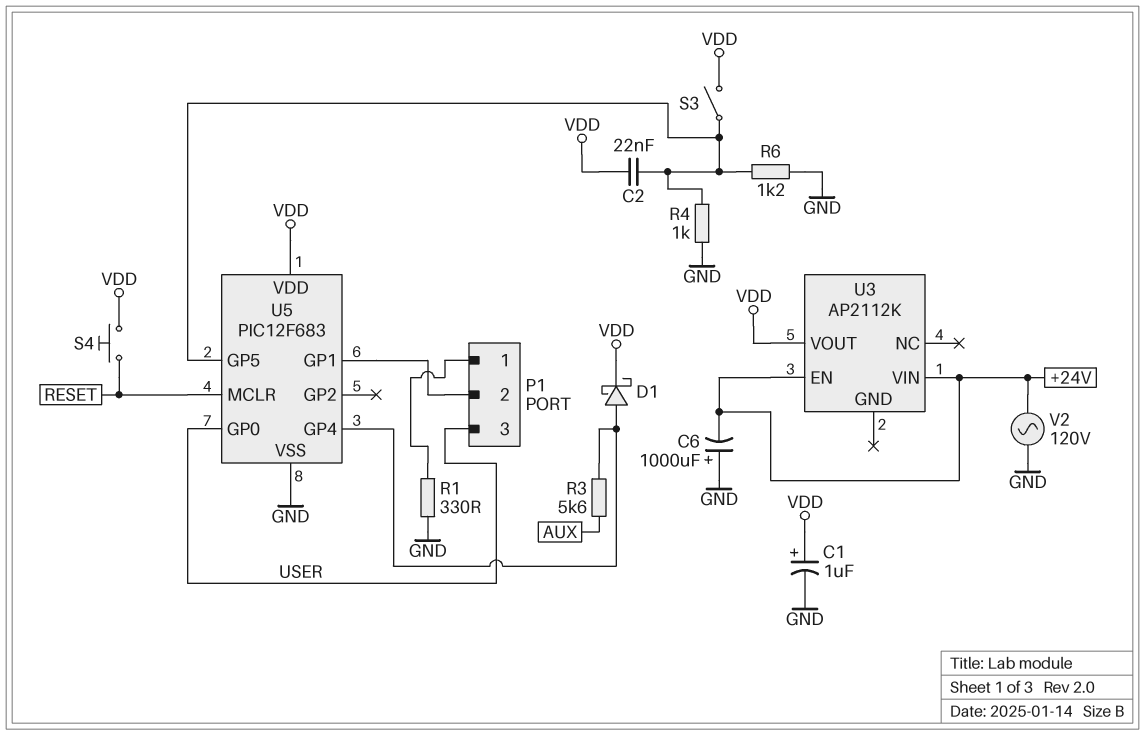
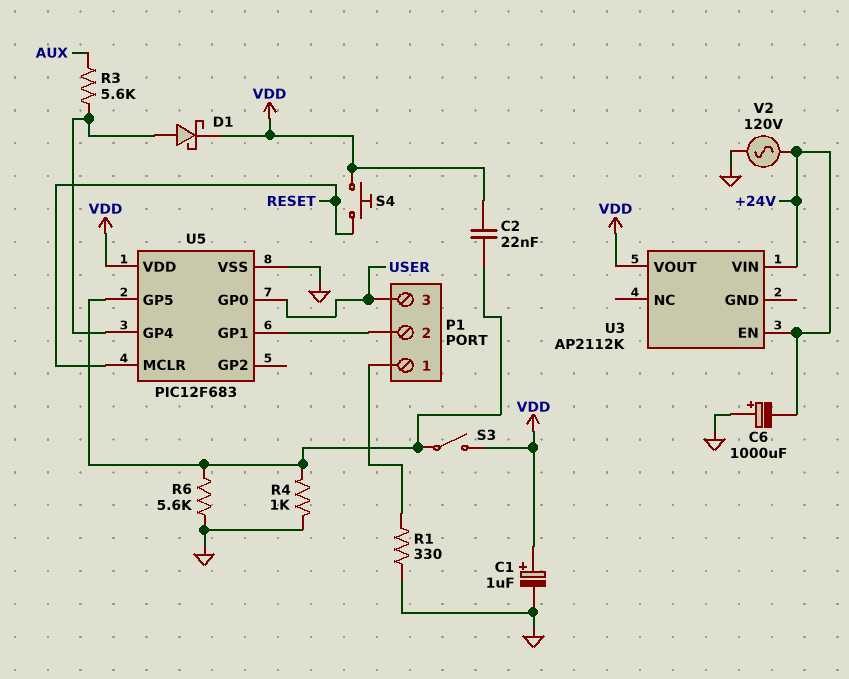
R6: 1.2k (GND, U5/GP5) -> 5.6k (GND, U5/GP5)

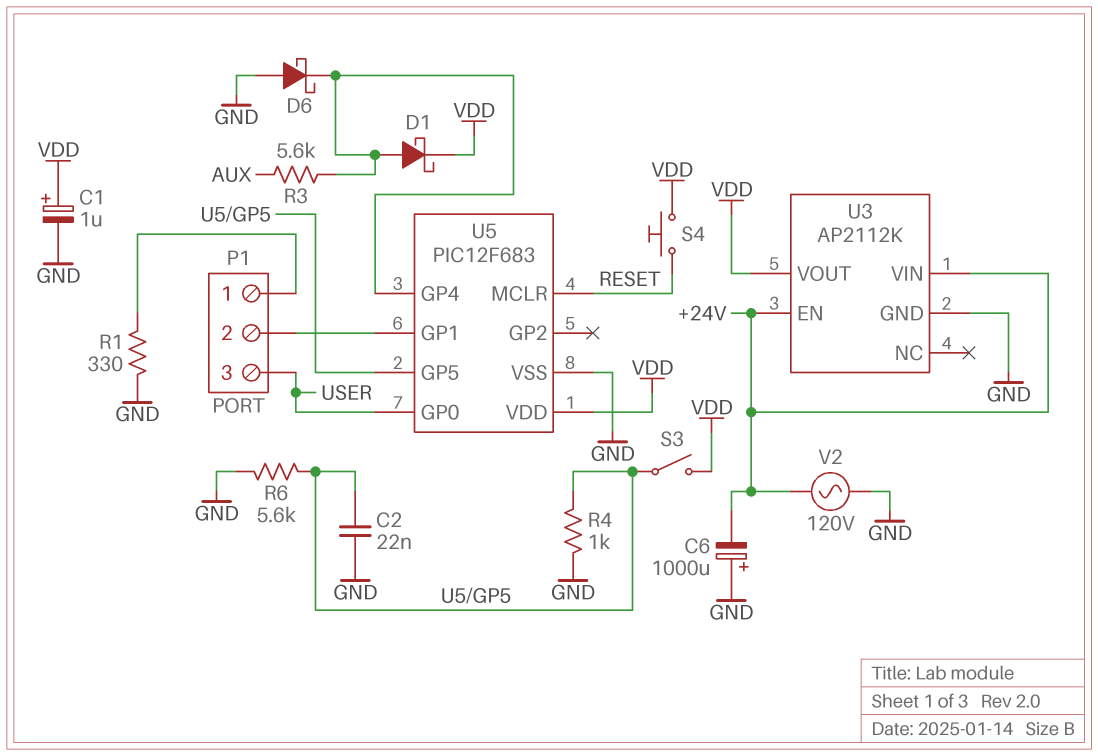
C2: 22nF (U5/GP5, VDD) -> 22nF (GND, U5/GP5)
D6: none -> schottky (A GND, K U5/GP4)
U3 pin GND: none -> GND

